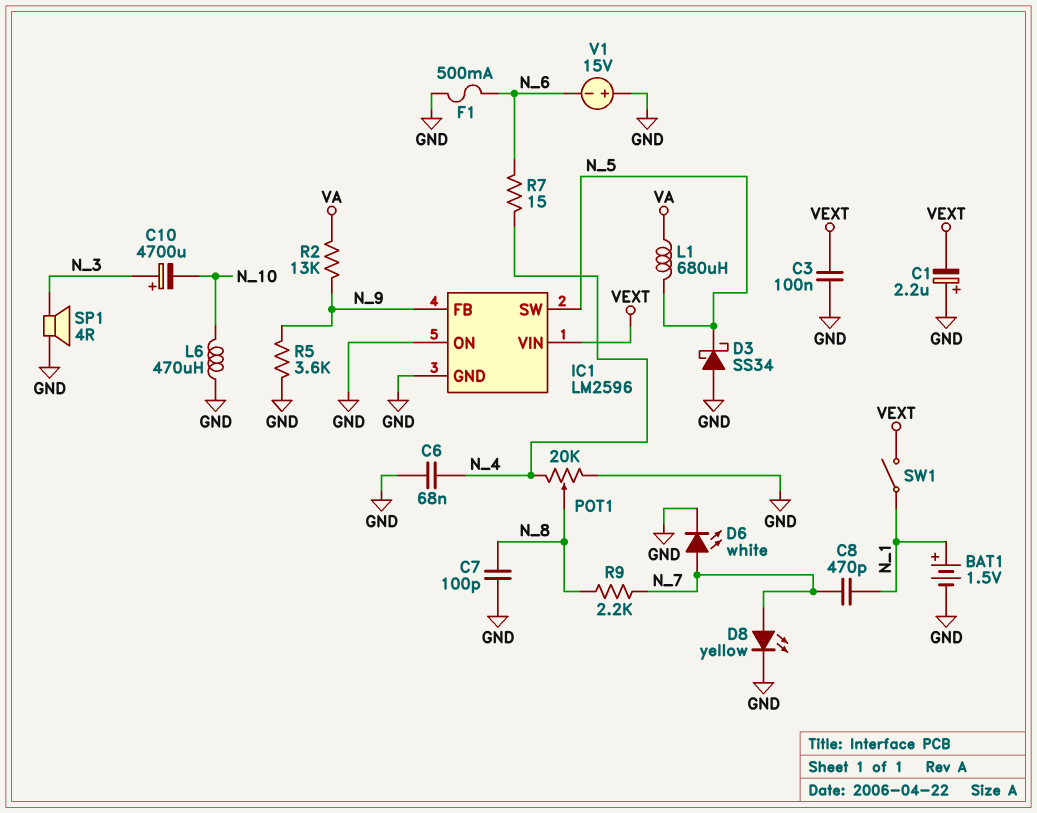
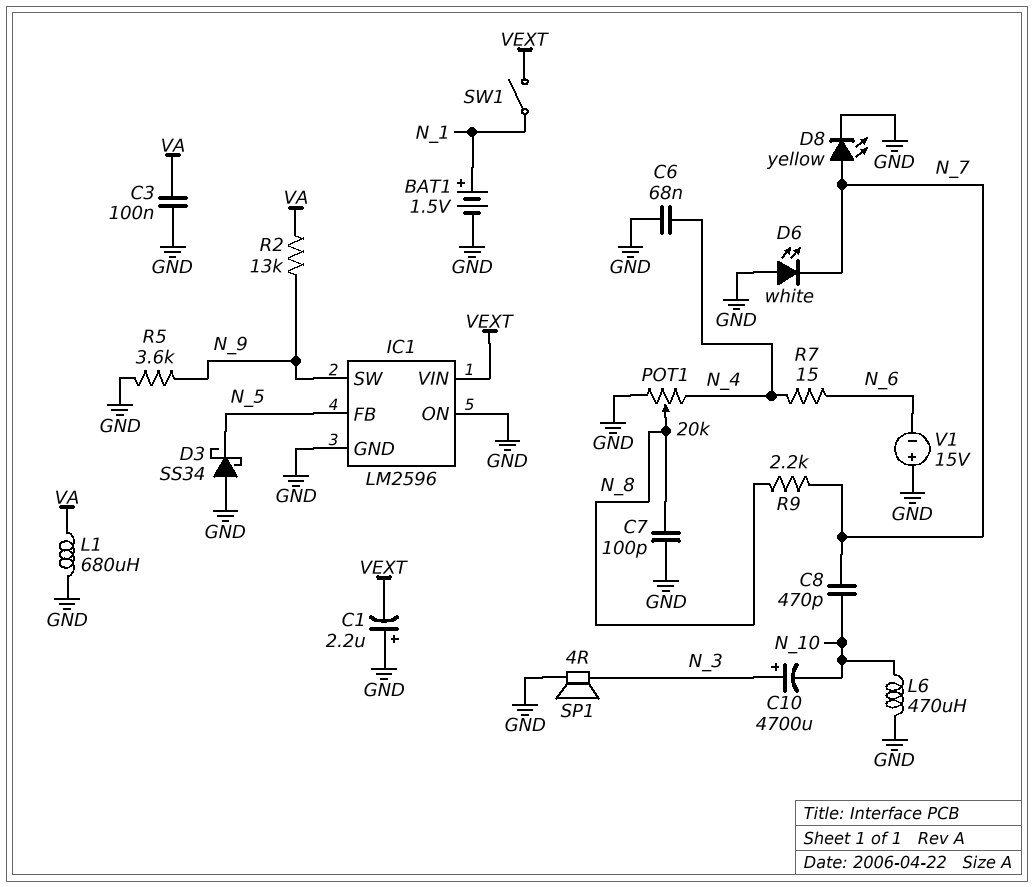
C3: 100nF (GND, VEXT) -> 100nF (GND, VA)
C8: 470pF (N_1, N_7) -> 470pF (N_7, N_10)
D6: LED white (A N_7, K GND) -> LED white (A GND, K N_7)
F1: 500mA (GND, N_6) -> none
IC1 pin FB: N_9 -> N_5
IC1 pin SW: N_5 -> N_9
L1: 680uH (N_5, VA) -> 680uH (GND, VA)

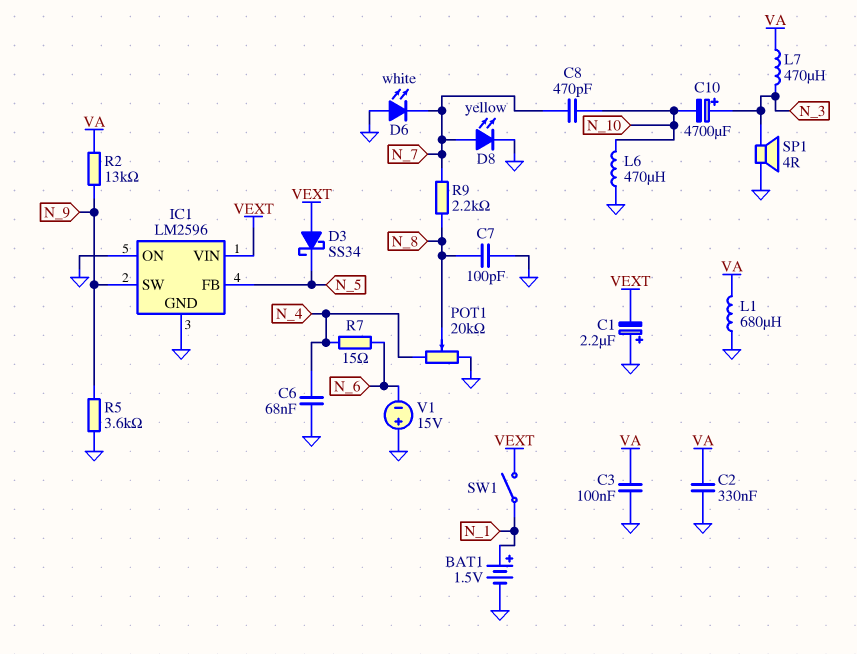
C2: none -> 330nF (GND, VA)
D3: schottky SS34 (A GND, K N_5) -> schottky SS34 (A VEXT, K N_5)
L7: none -> 470uH (N_3, VA)

